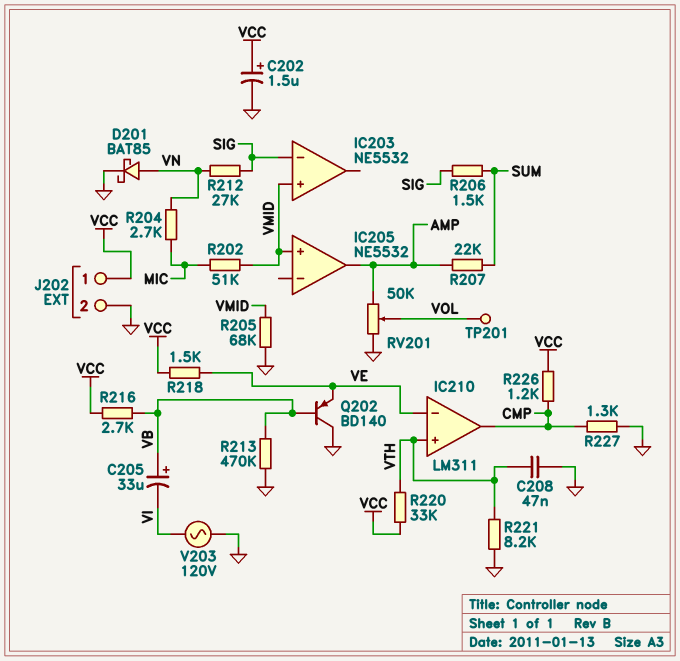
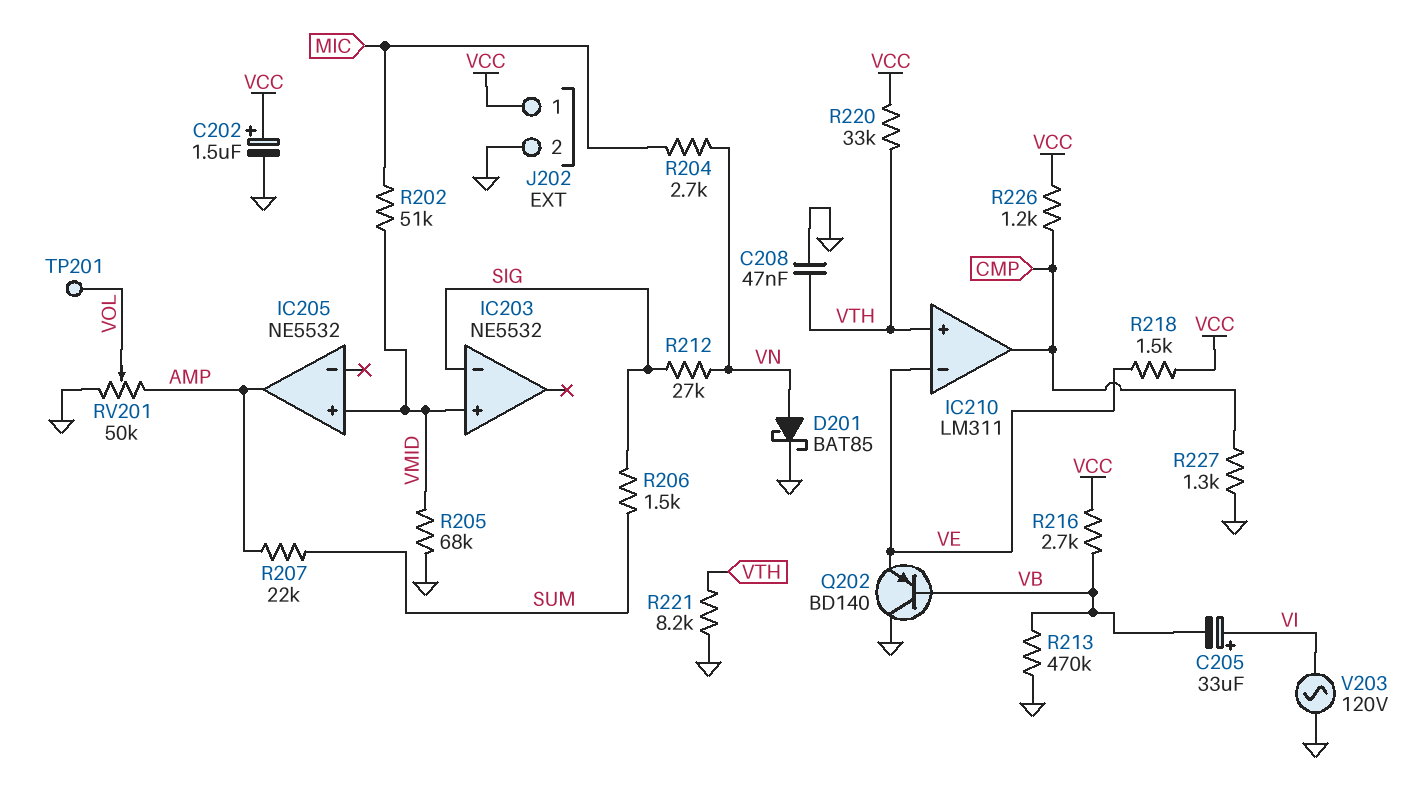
C205: 33uF (plus VB, minus VI) -> 33uF (plus VI, minus VB)

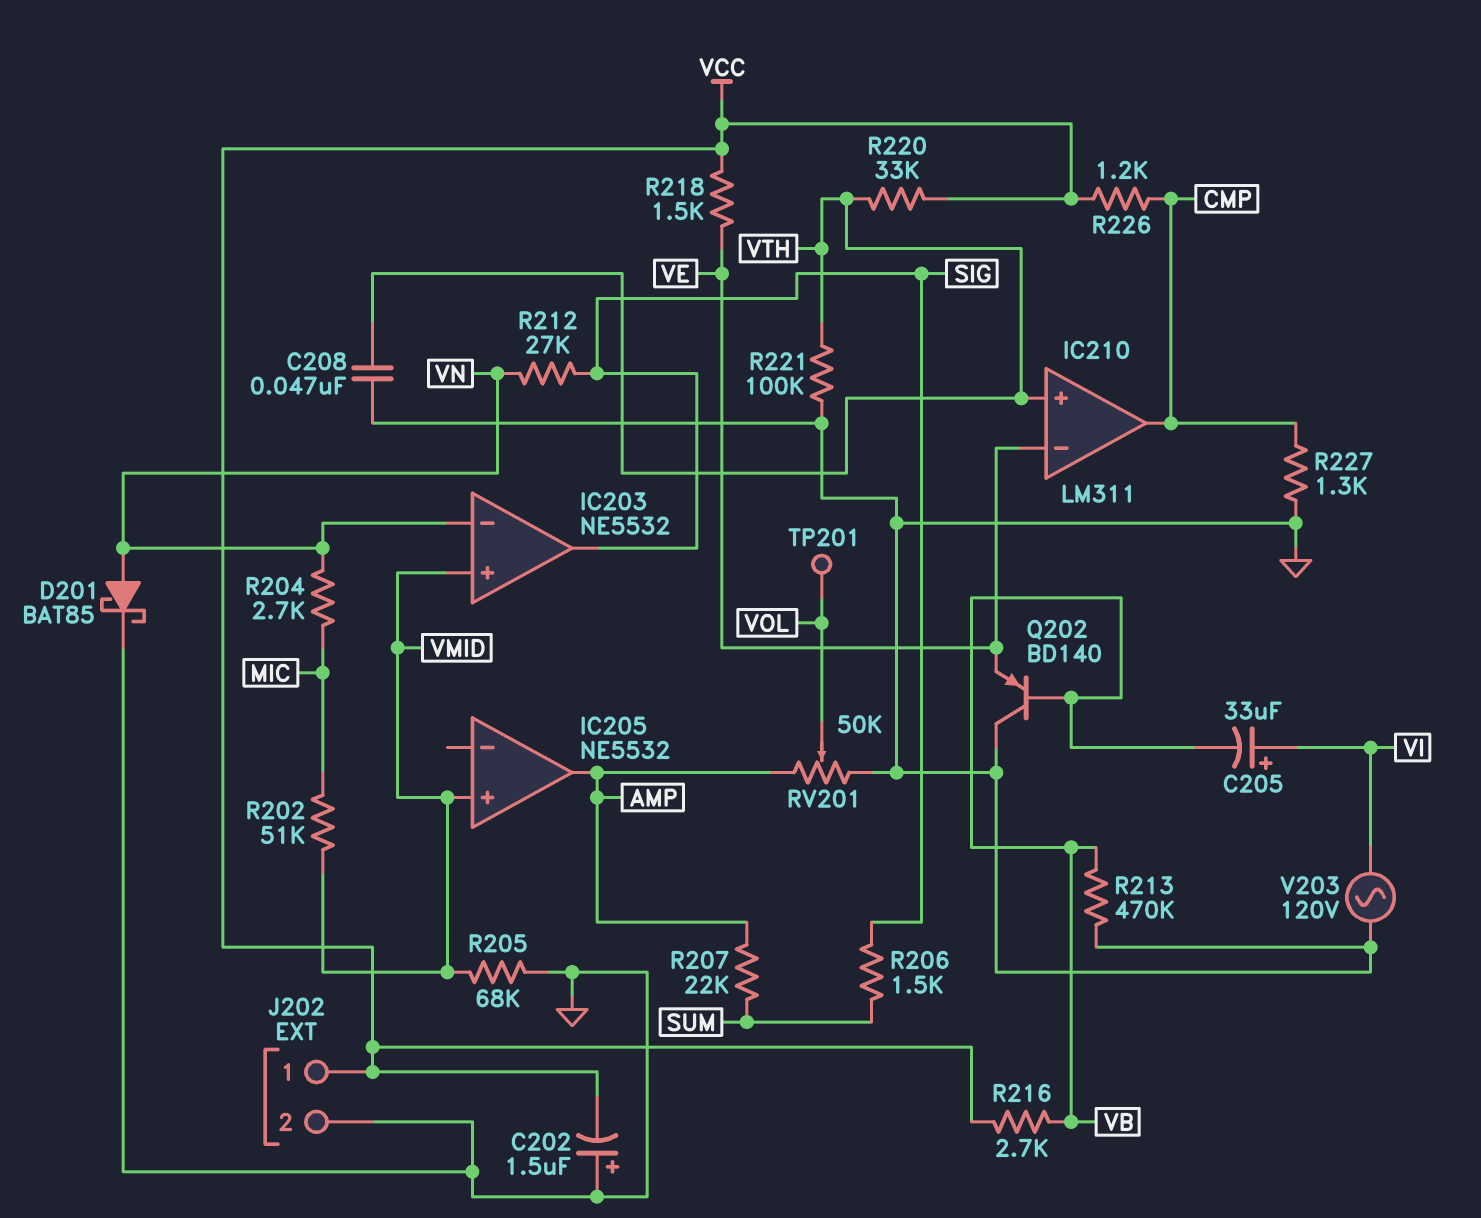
C202: 1.5uF (plus VCC, minus GND) -> 1.5uF (plus GND, minus VCC)
IC203 pin in-: SIG -> VN
IC203 pin out: none -> SIG
R221: 8.2k (GND, VTH) -> 100k (GND, VTH)

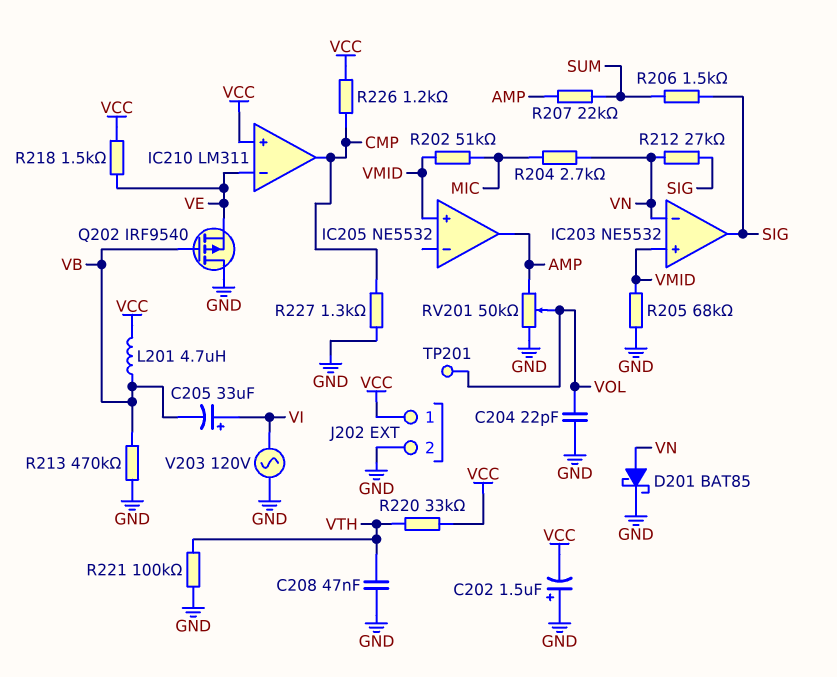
C204: none -> 22pF (GND, VOL)
IC210 pin in+: VTH -> VCC
L201: none -> 4.7uH (VB, VCC)
Q202: PNP BD140 (B VB, C GND, E VE) -> PMOS IRF9540 (G VB, D GND, S VE)
R216: 2.7k (VB, VCC) -> none

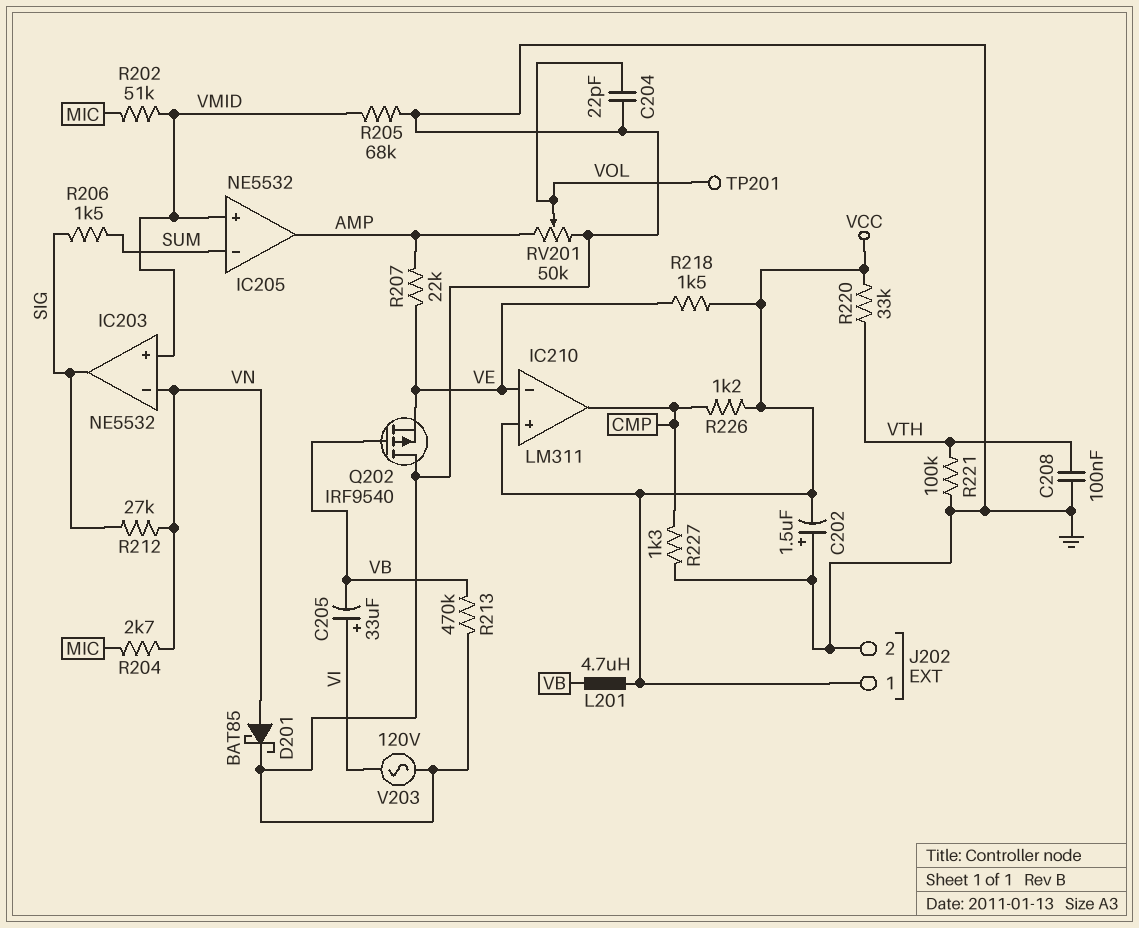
C208: 47nF (GND, VTH) -> 100nF (GND, VTH)
IC205 pin in-: none -> SUM
R207: 22k (AMP, SUM) -> 22k (AMP, VE)

